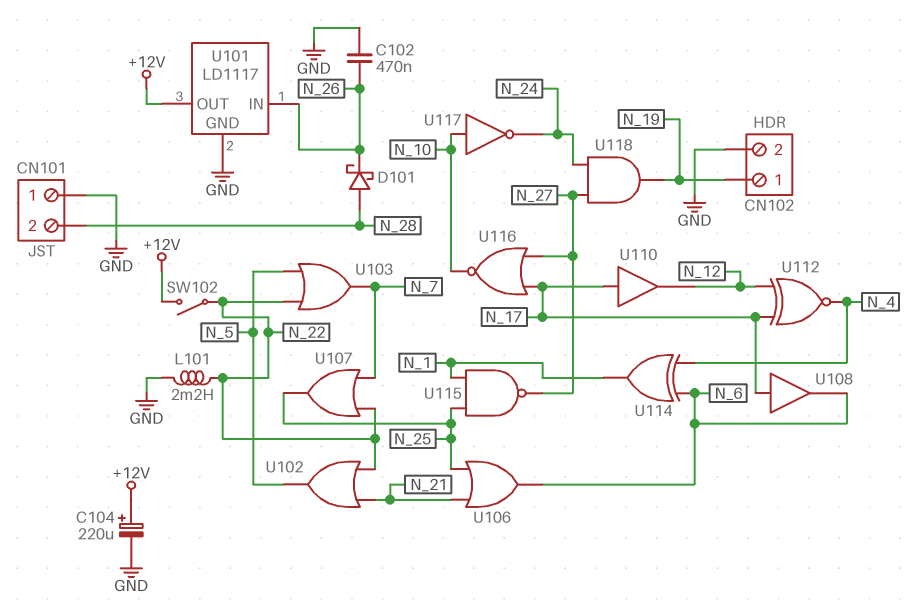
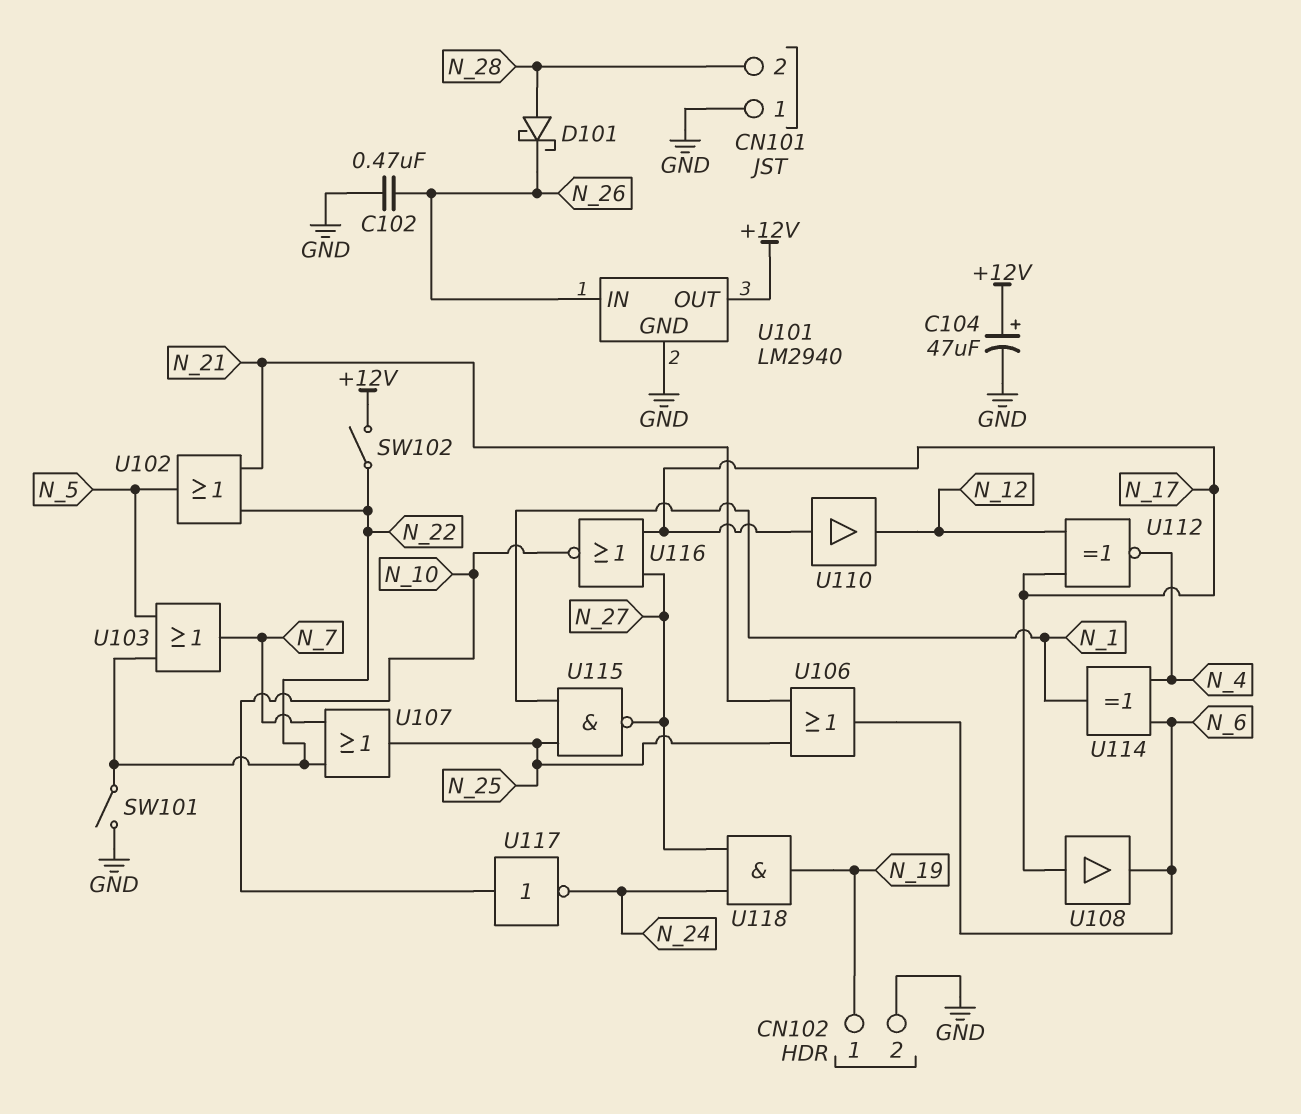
C104: 220uF (plus +12V, minus GND) -> 47uF (plus +12V, minus GND)
L101: 2.2mH (GND, N_22) -> none
SW101: none -> switch (GND, N_22)
U101: LD1117 -> LM2940

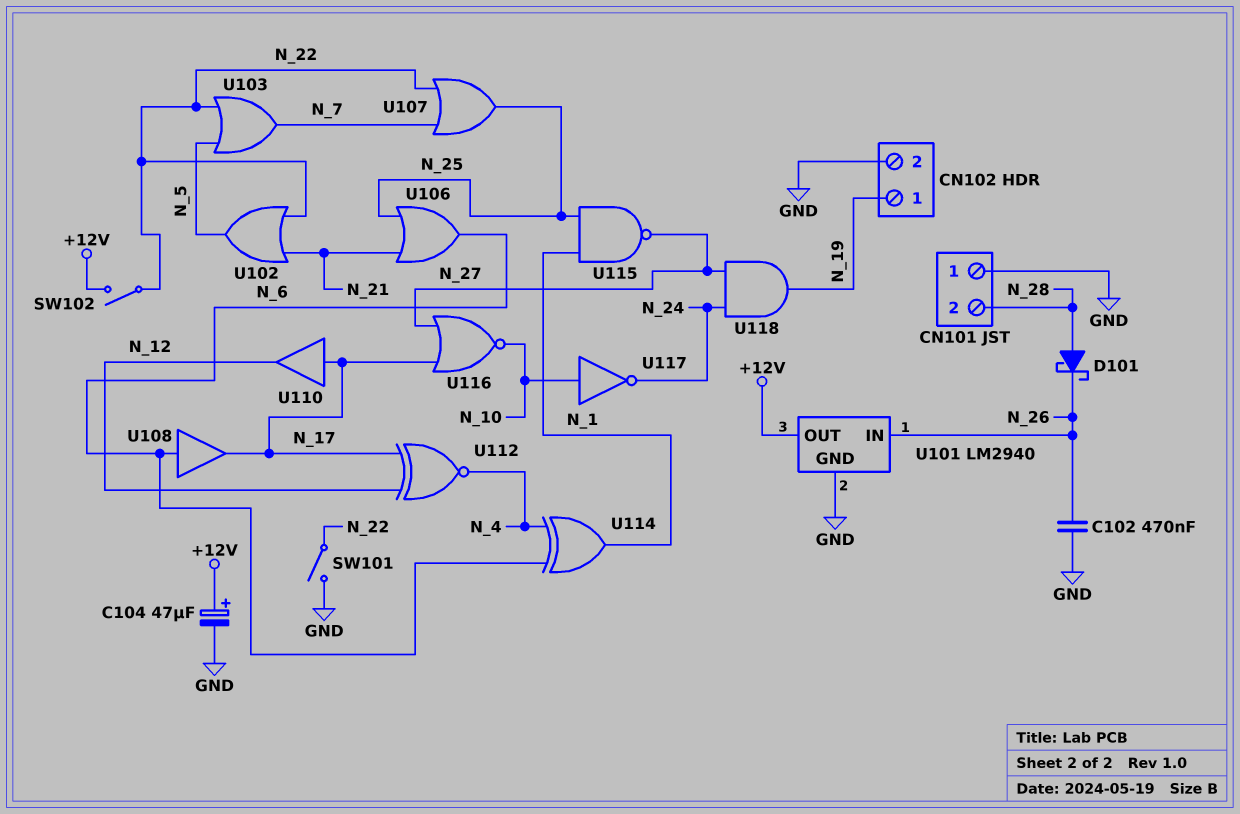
U108: buffer (in N_17, out N_6) -> buffer (in N_6, out N_17)

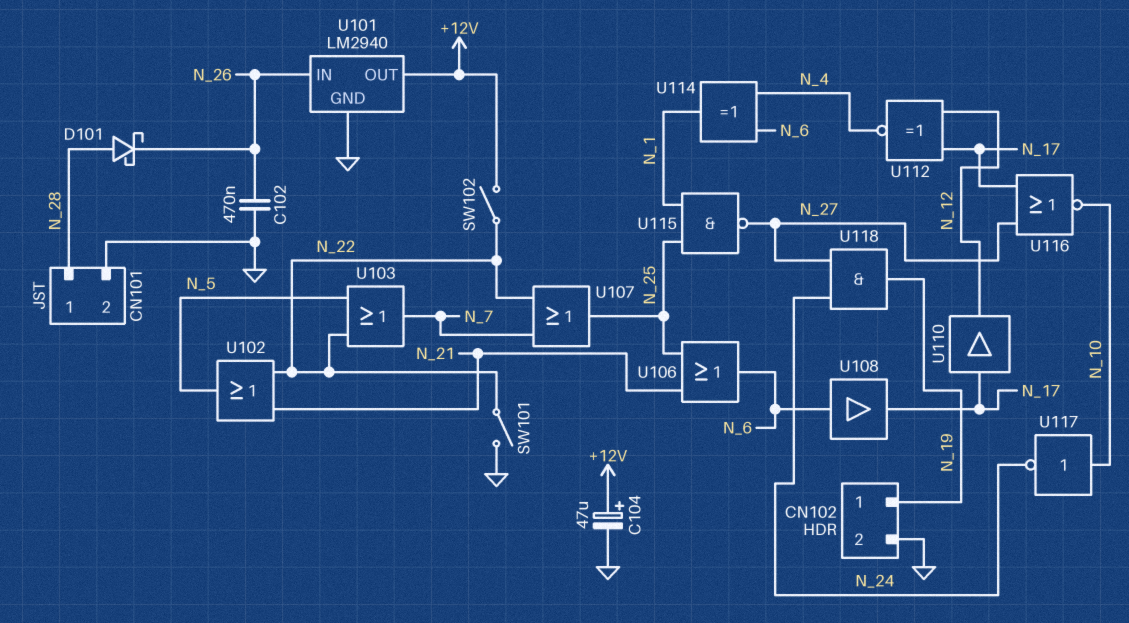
CN101 pin 1: GND -> N_28
CN101 pin 2: N_28 -> GND

